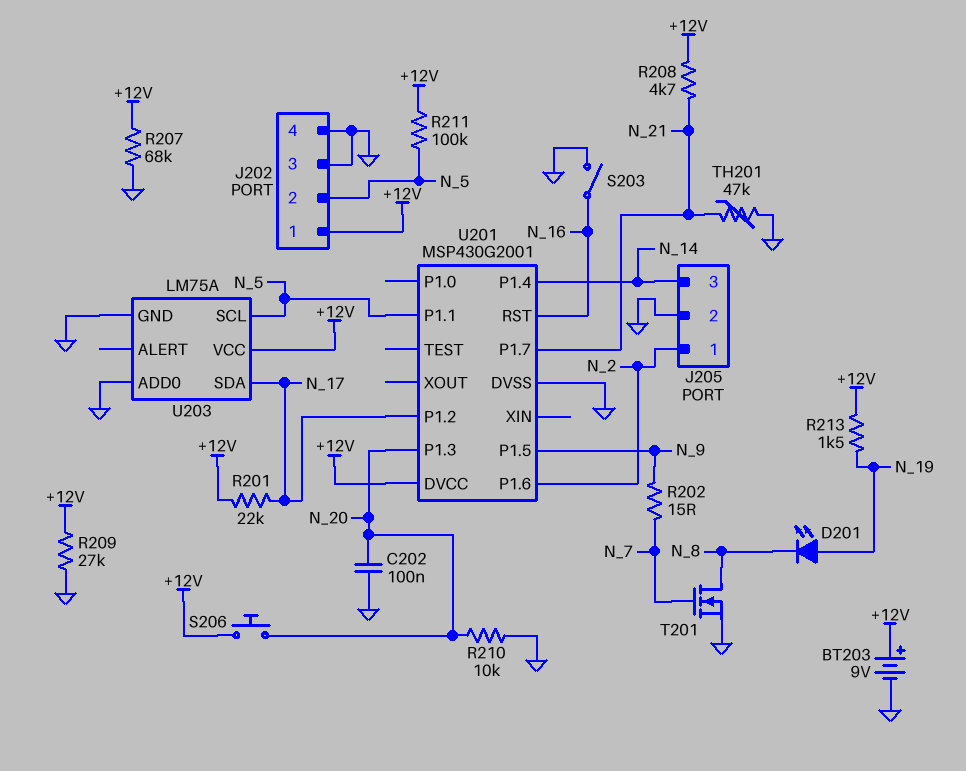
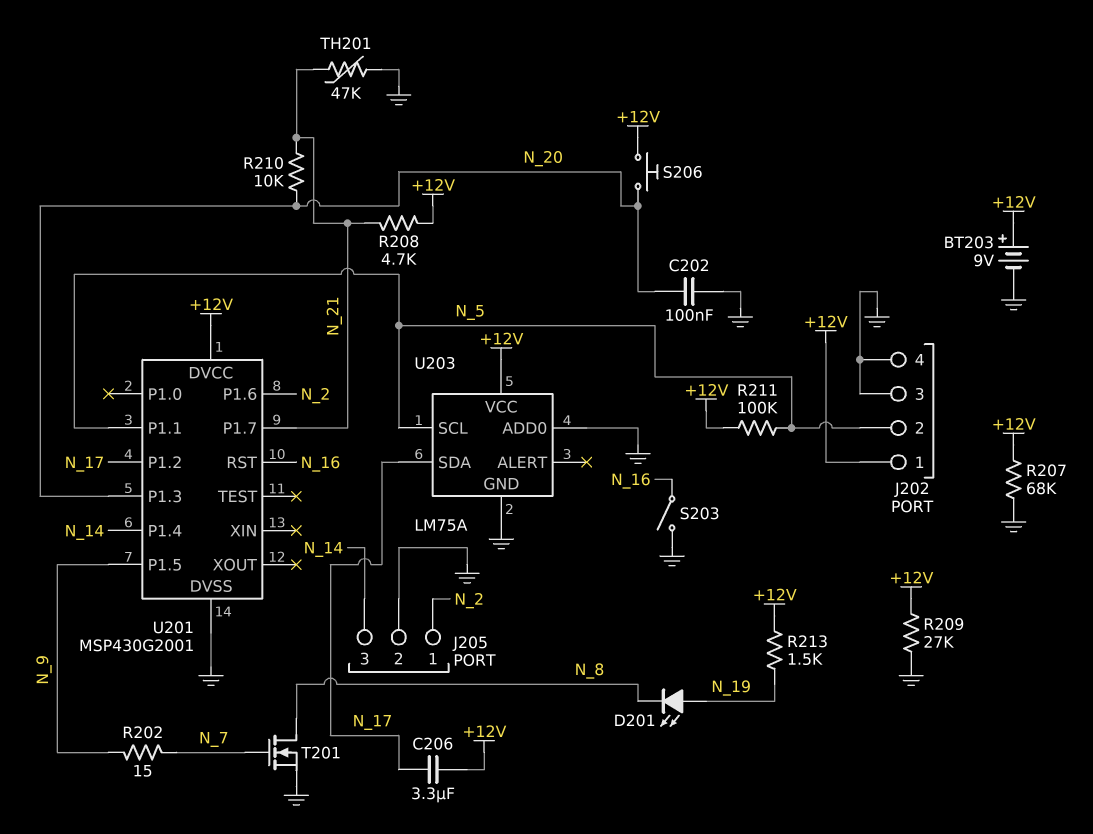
C206: none -> 3.3uF (+12V, N_17)
R201: 22k (+12V, N_17) -> none
R210: 10k (GND, N_20) -> 10k (N_20, N_21)

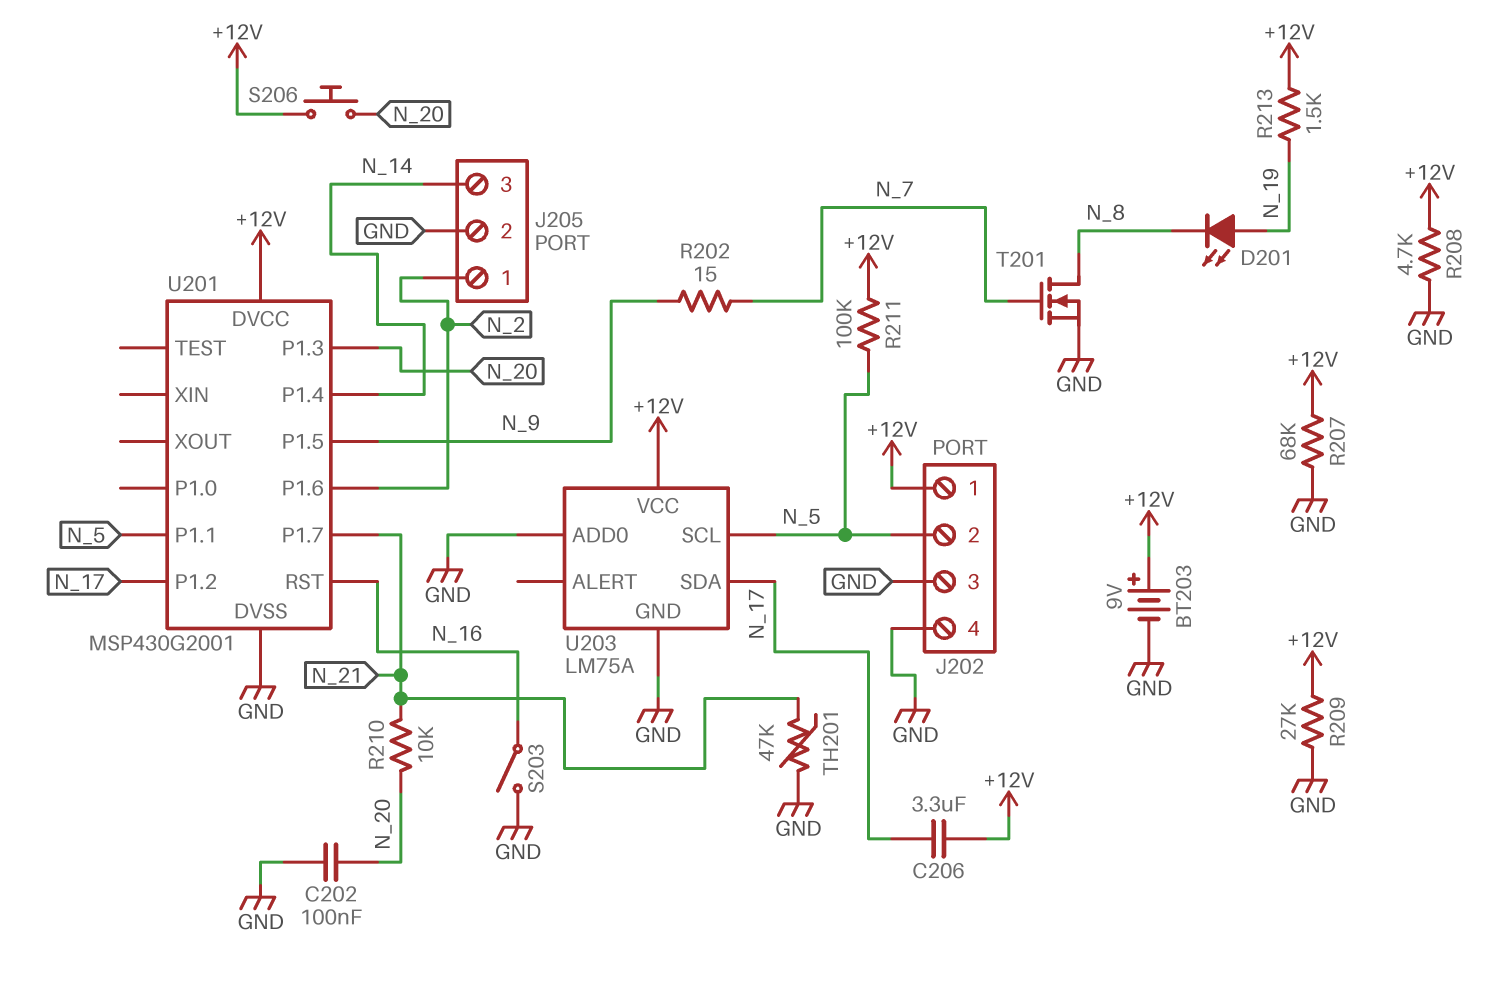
R208: 4.7k (+12V, N_21) -> 4.7k (+12V, GND)

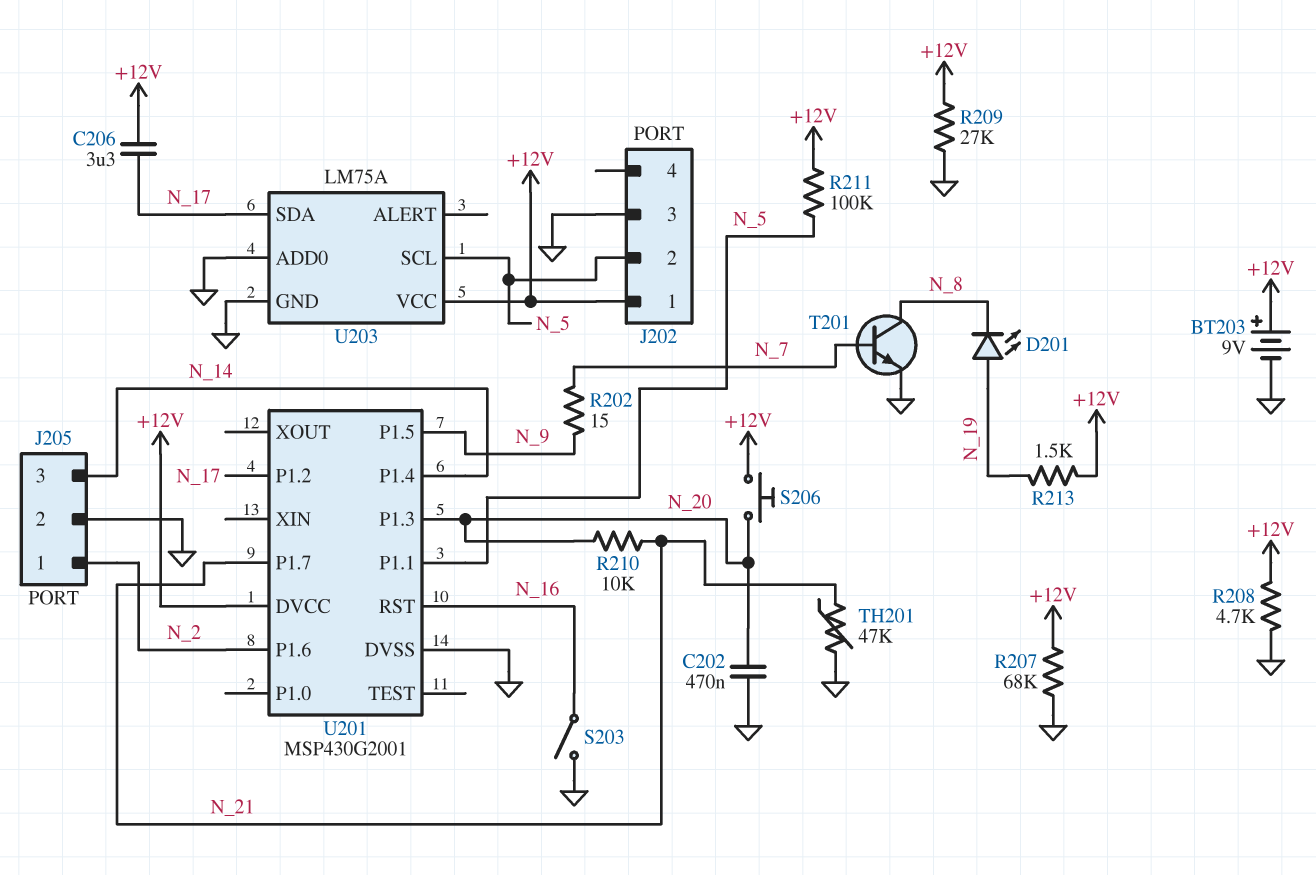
C202: 100nF (GND, N_20) -> 470nF (GND, N_20)
J202 pin 4: GND -> none
T201: NMOS (G N_7, D N_8, S GND) -> NPN (B N_7, C N_8, E GND)

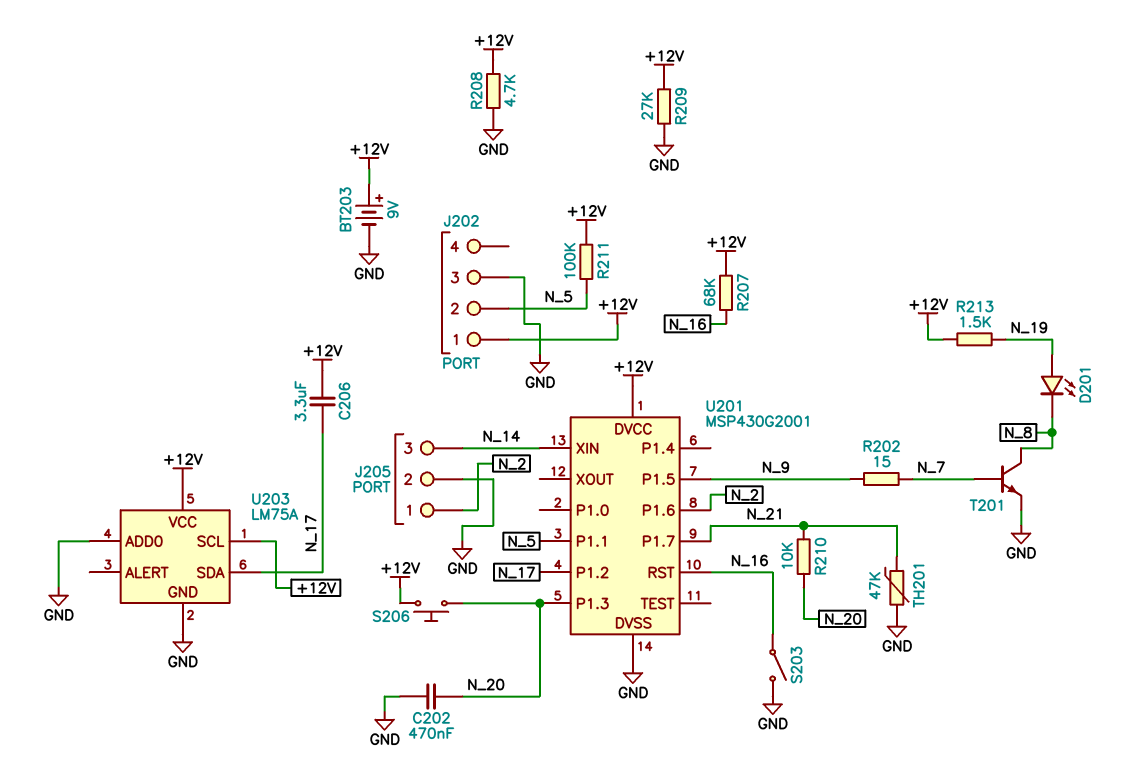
R207: 68k (+12V, GND) -> 68k (+12V, N_16)
U201 pin P1.4: N_14 -> none
U201 pin XIN: none -> N_14
U203 pin SCL: N_5 -> +12V

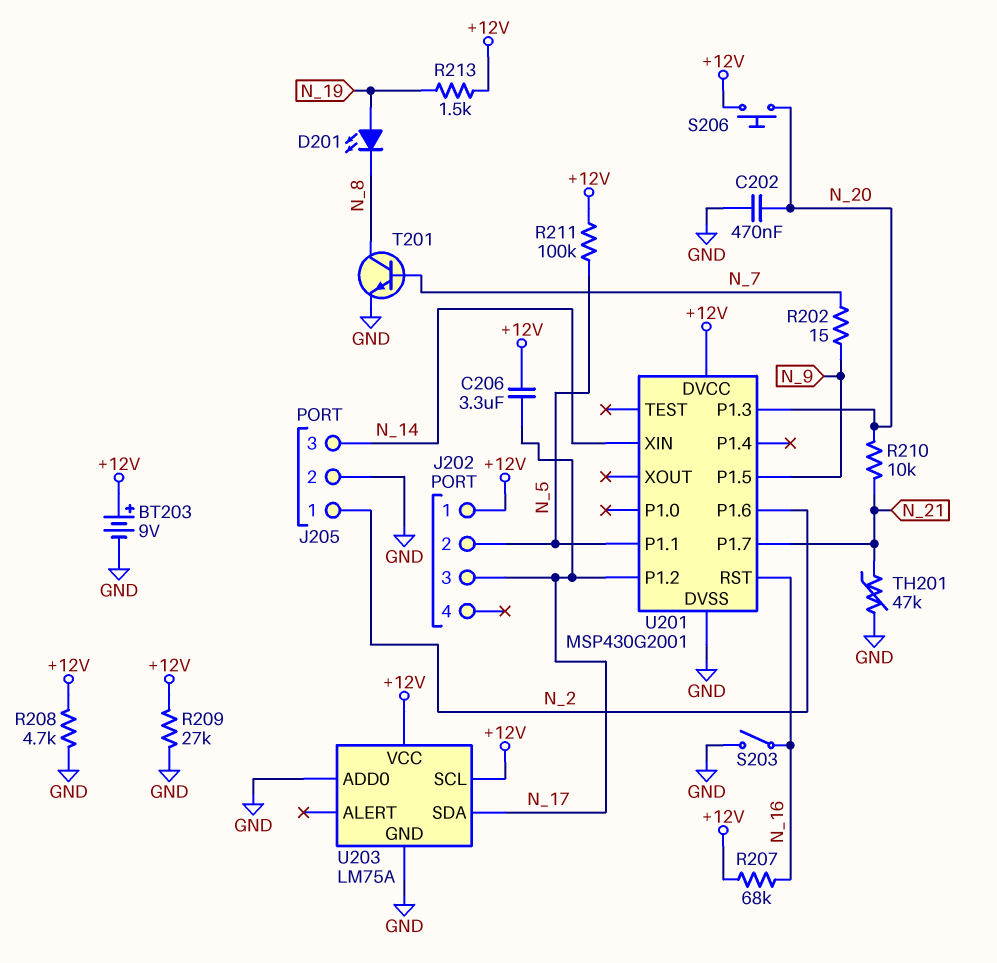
J202 pin 3: GND -> N_17

